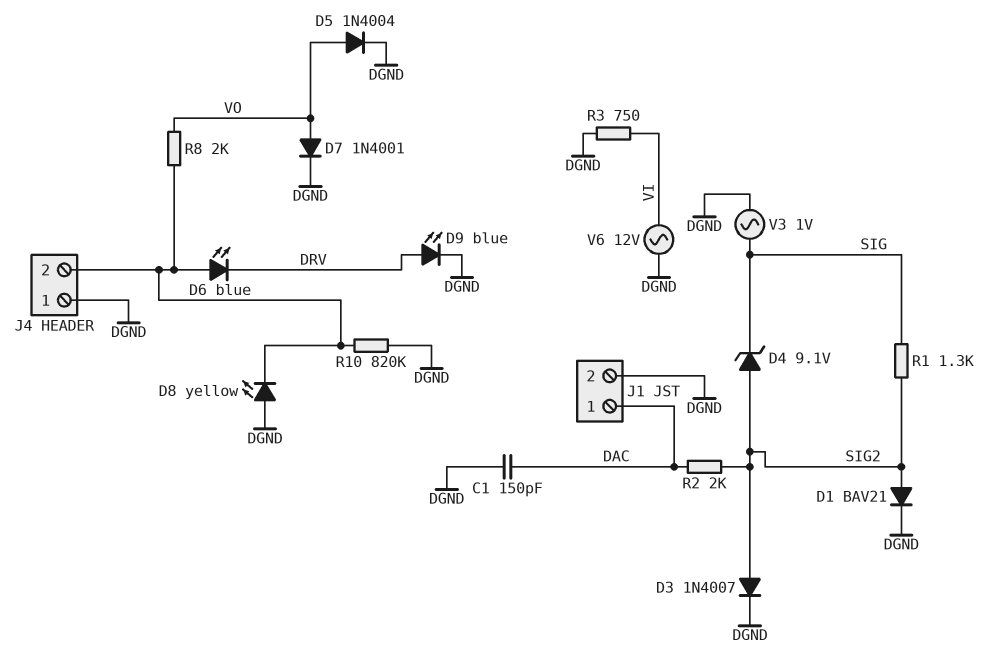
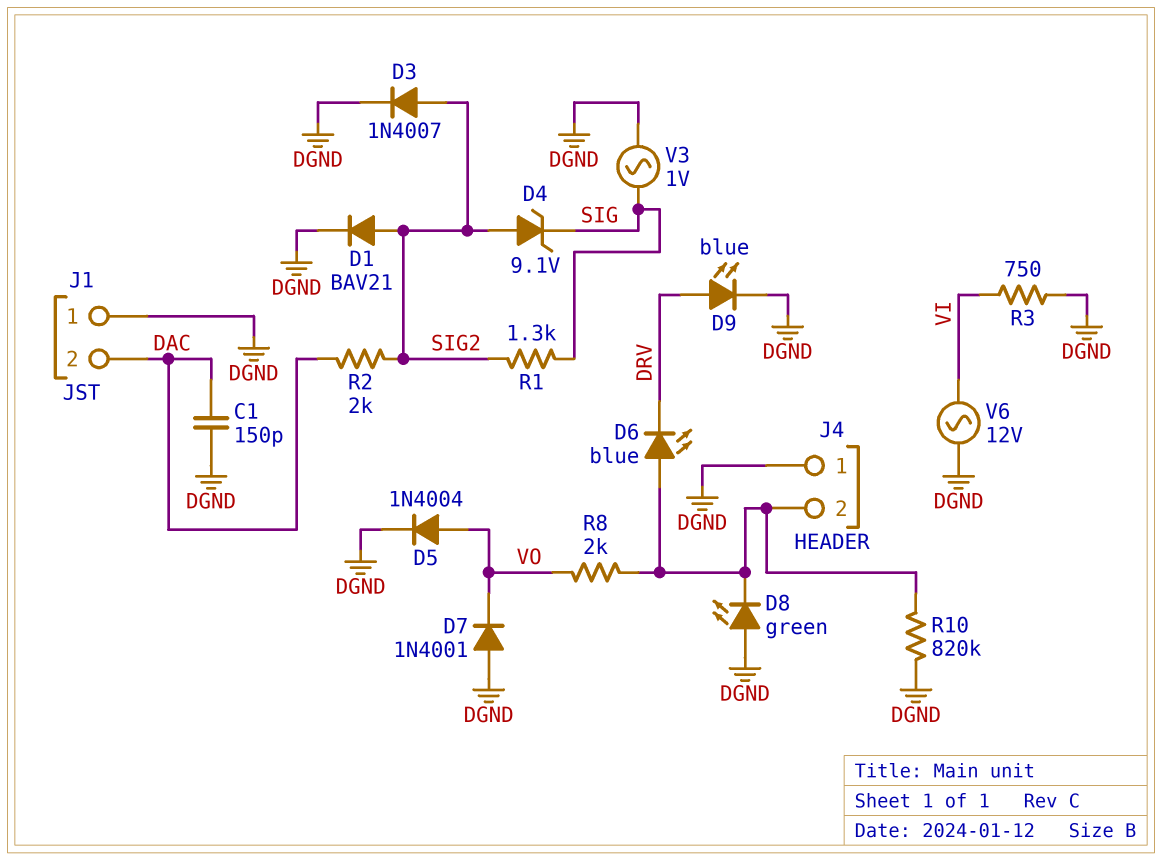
D7: diode 1N4001 (A VO, K DGND) -> diode 1N4001 (A DGND, K VO)
D8: LED yellow (A DGND, K J4/2) -> LED green (A DGND, K J4/2)
J1 pin 1: DAC -> DGND
J1 pin 2: DGND -> DAC

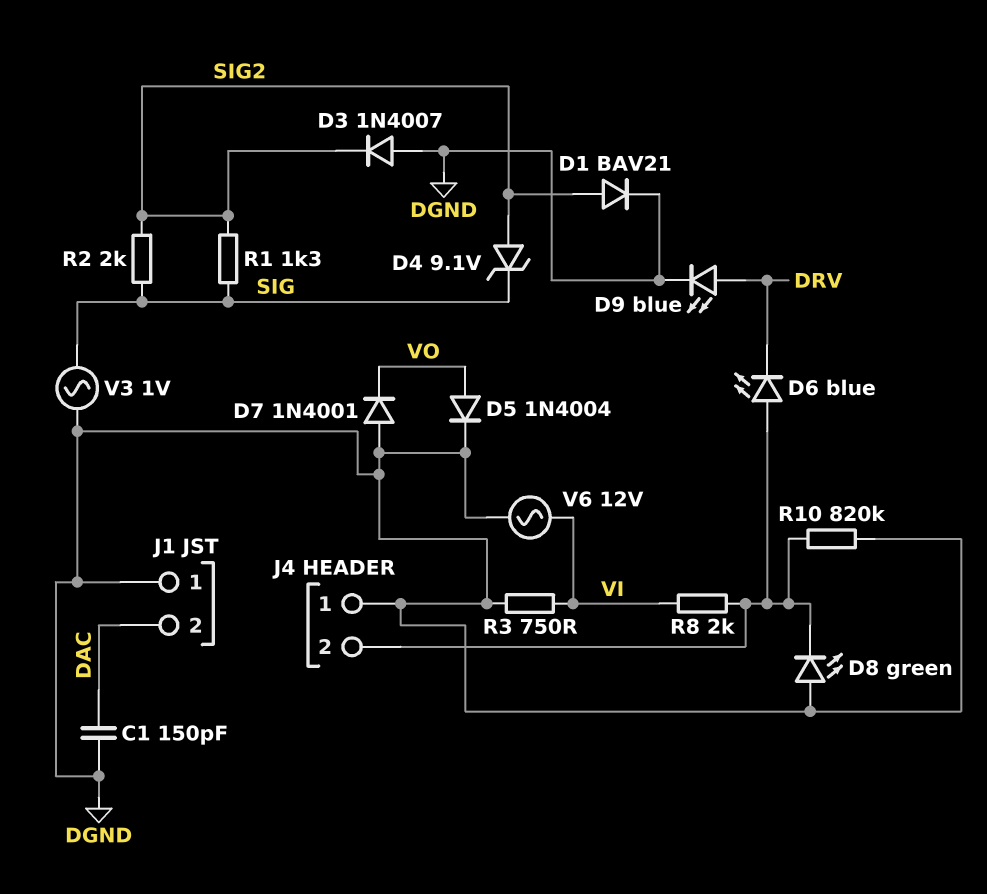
D3: diode 1N4007 (A SIG2, K DGND) -> diode 1N4007 (A DGND, K SIG2)
R2: 2k (DAC, SIG2) -> 2k (SIG, SIG2)
R8: 2k (J4/2, VO) -> 2k (J4/2, VI)

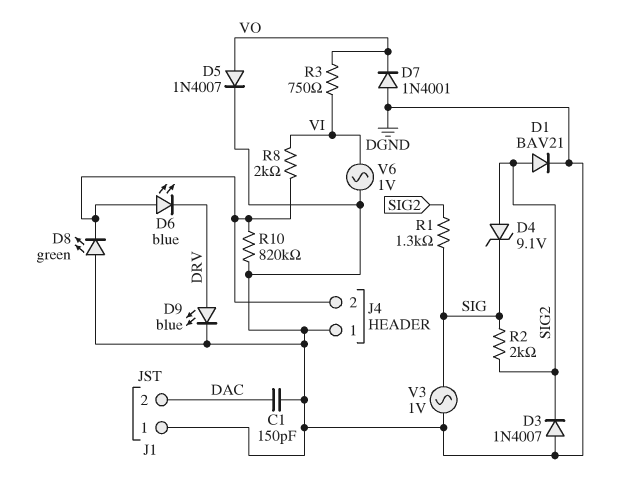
D5: diode 1N4004 (A VO, K DGND) -> diode 1N4007 (A VO, K DGND)
R3: 750 (DGND, VI) -> 750 (VI, VO)
V6: AC 12V (DGND, VI) -> AC 1V (DGND, VI)

